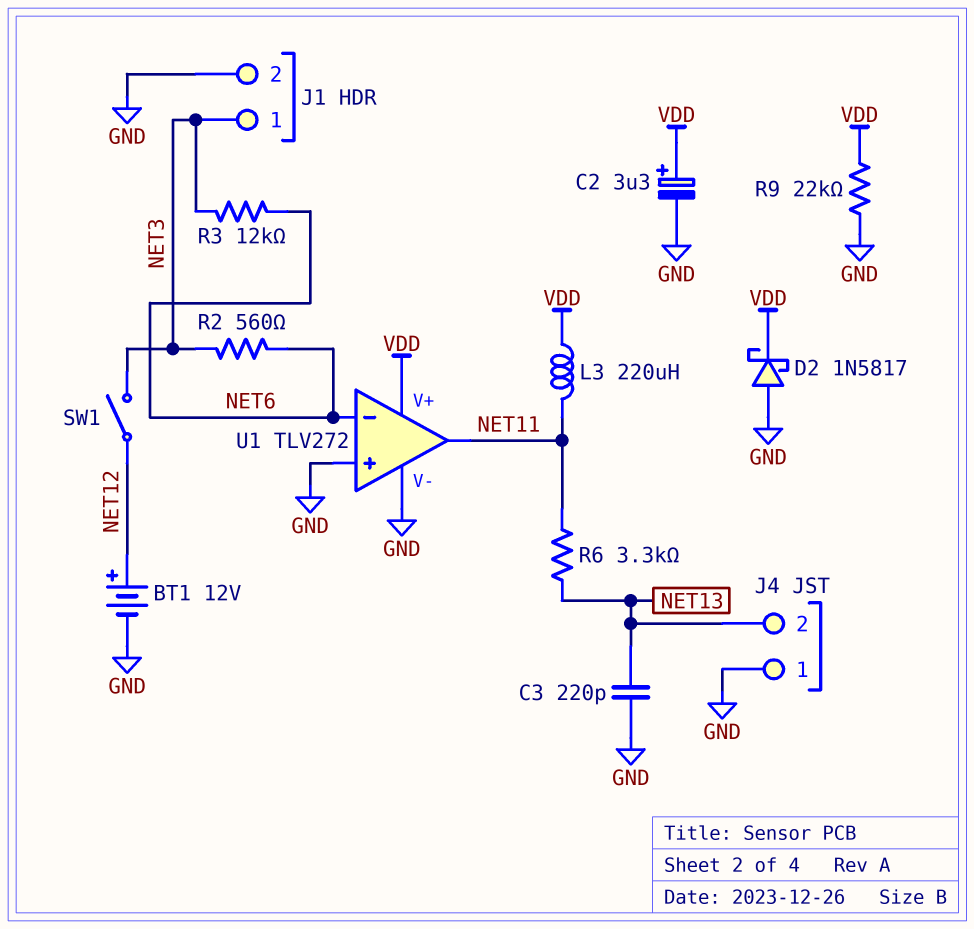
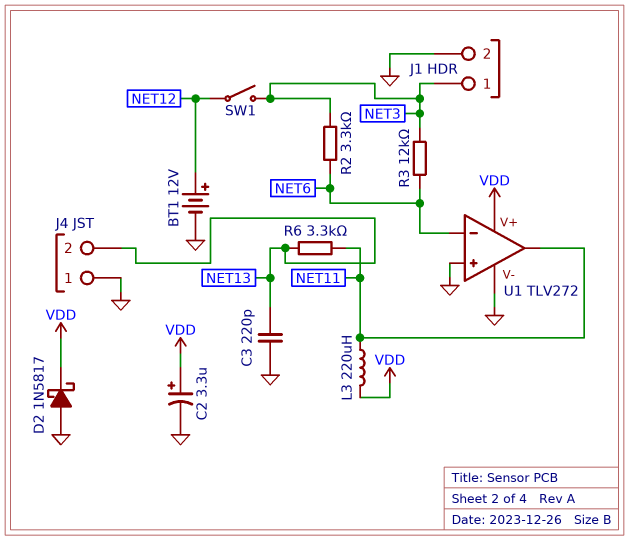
R2: 560 (NET3, NET6) -> 3.3k (NET3, NET6)
R9: 22k (GND, VDD) -> none

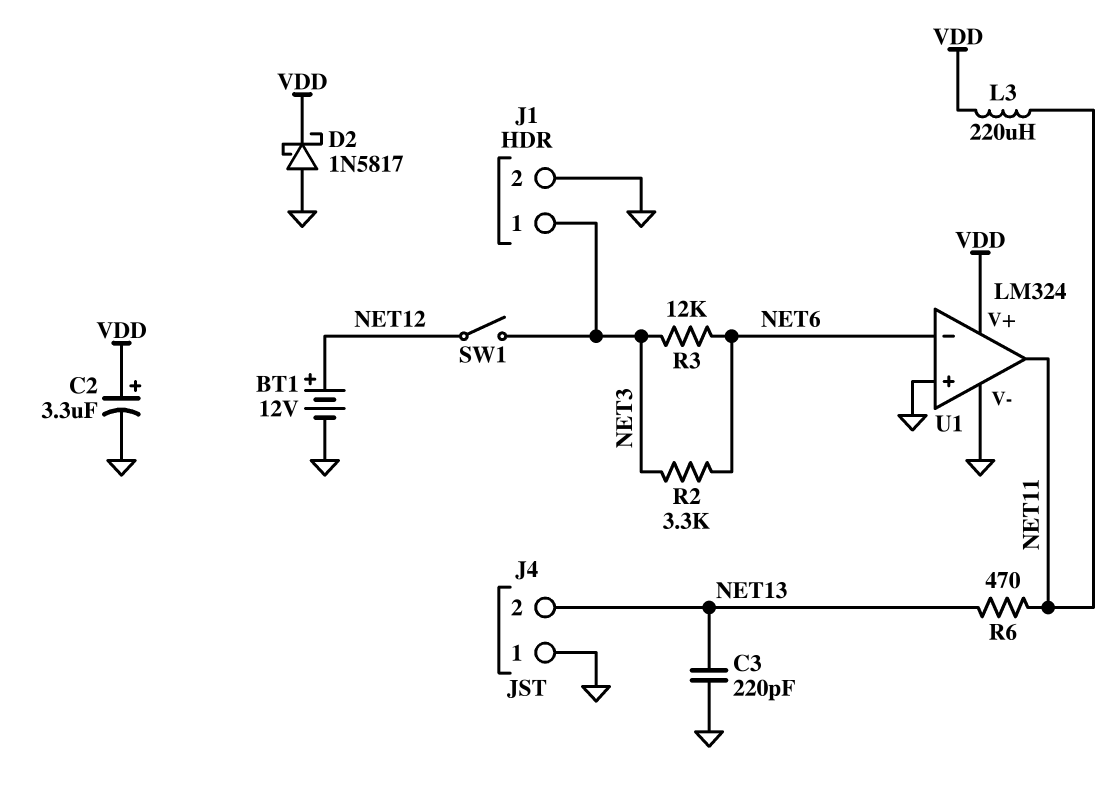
R6: 3.3k (NET11, NET13) -> 470 (NET11, NET13)
U1: TLV272 -> LM324

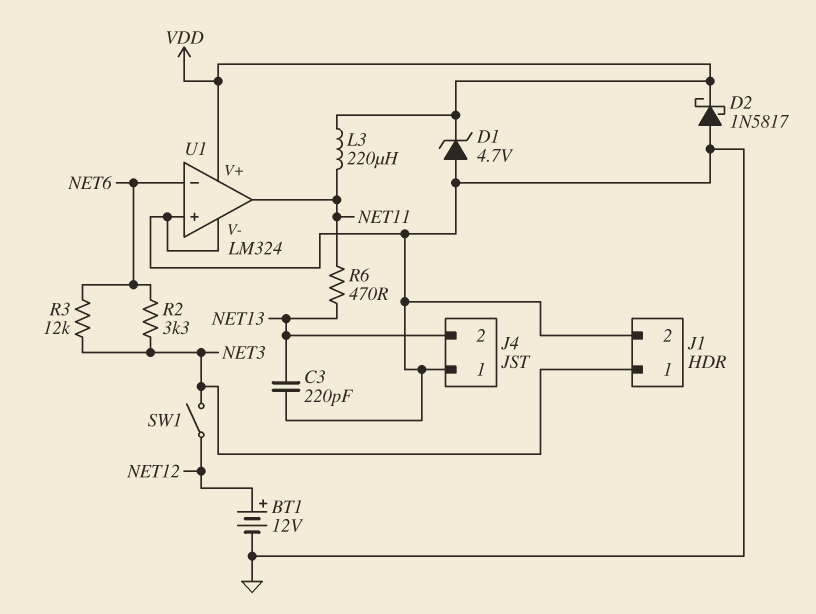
C2: 3.3uF (plus VDD, minus GND) -> none
D1: none -> zener 4.7V (A GND, K VDD)

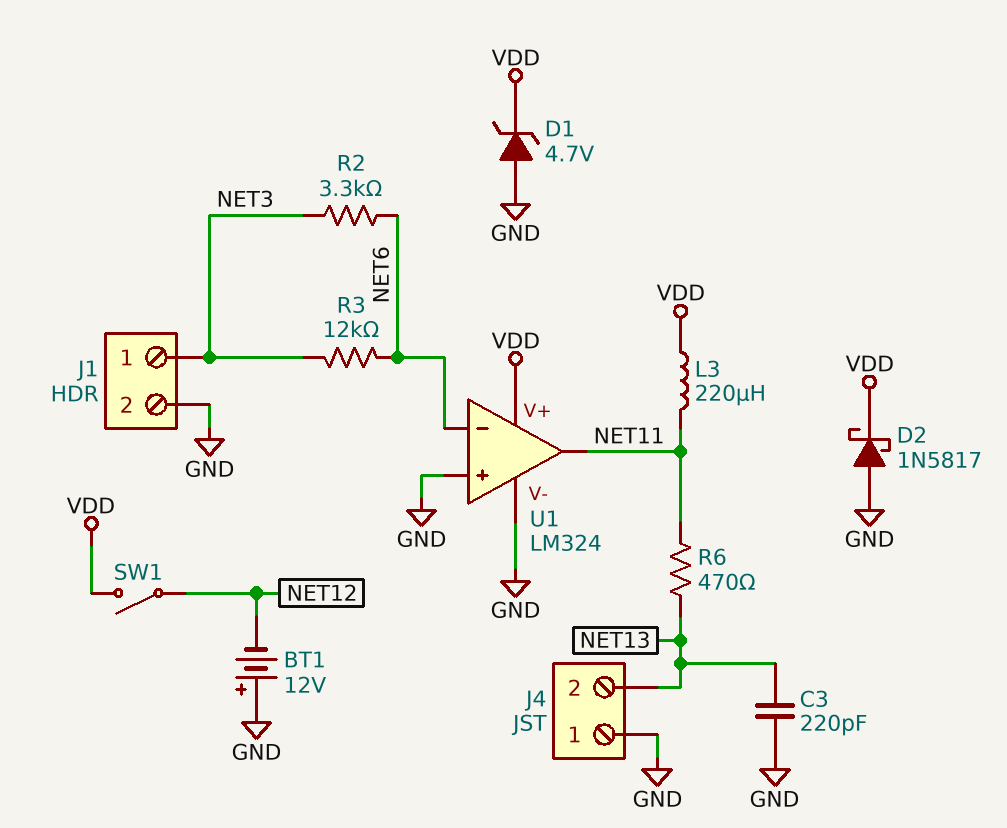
BT1: 12V (plus NET12, minus GND) -> 12V (plus GND, minus NET12)
SW1: switch (NET3, NET12) -> switch (NET12, VDD)

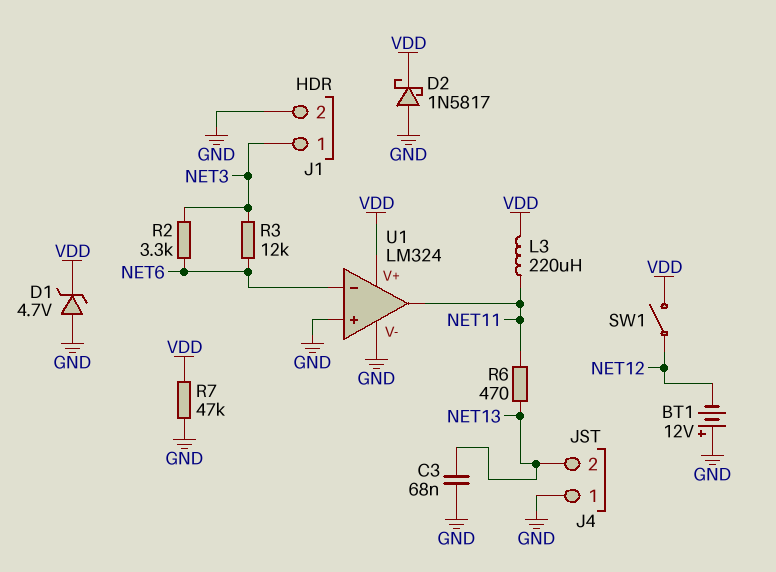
C3: 220pF (GND, NET13) -> 68nF (GND, NET13)
R7: none -> 47k (GND, VDD)

